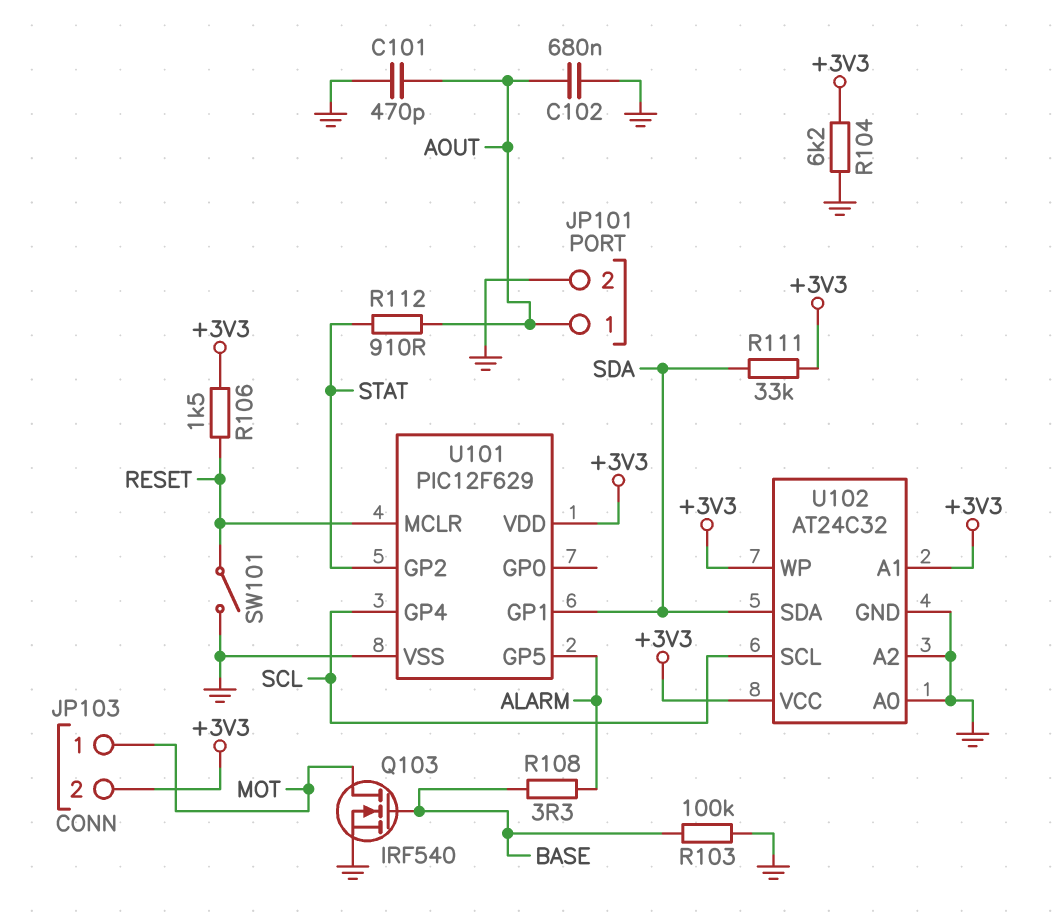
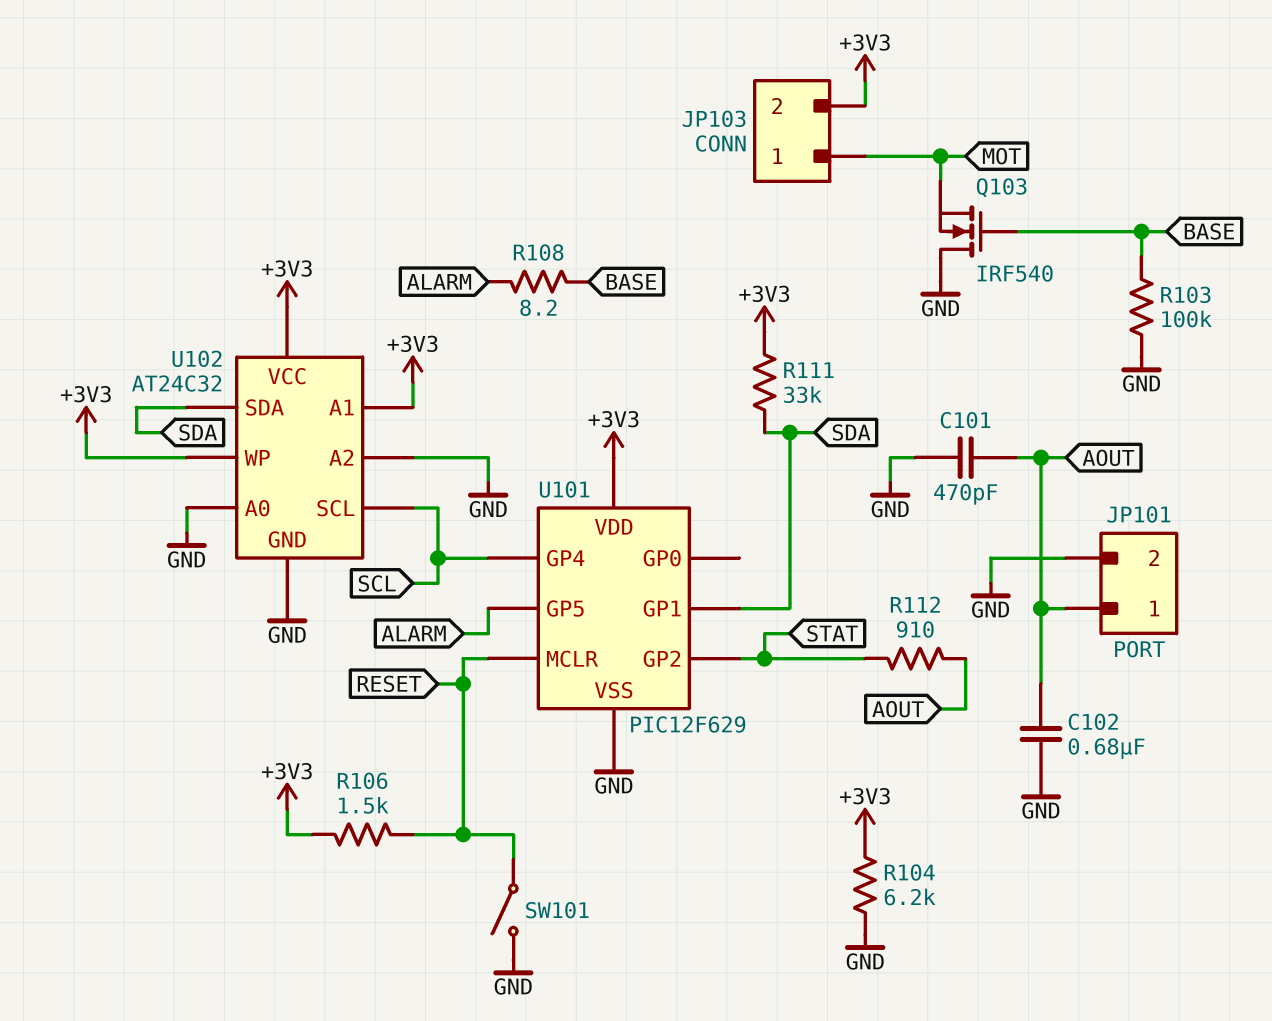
Q103: NMOS IRF540 (G BASE, D MOT, S GND) -> NMOS IRF540 (G BASE, D GND, S MOT)
R108: 3.3 (ALARM, BASE) -> 8.2 (ALARM, BASE)

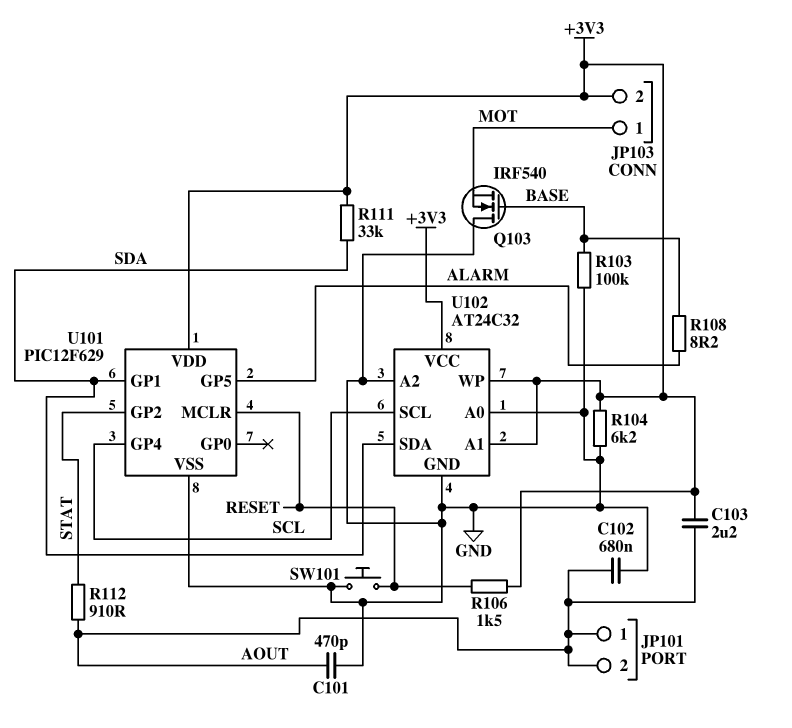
C103: none -> 2.2uF (+3V3, AOUT)
JP101 pin 2: GND -> AOUT
SW101: switch (GND, RESET) -> button (GND, RESET)

